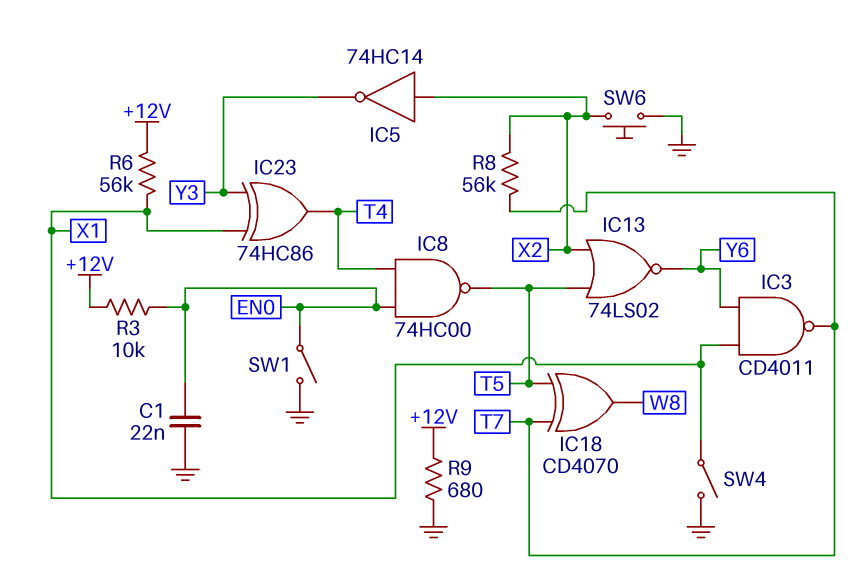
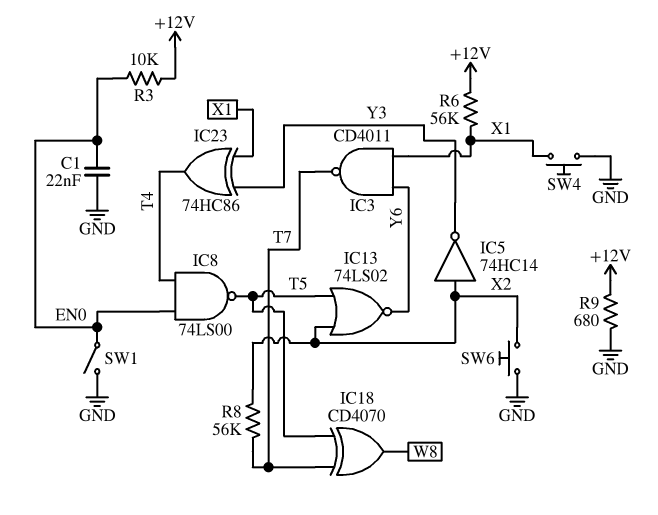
IC8: NAND 74HC00 (in EN0, in T4, out T5) -> NAND 74LS00 (in EN0, in T4, out T5)
SW4: switch (GND, X1) -> button (GND, X1)

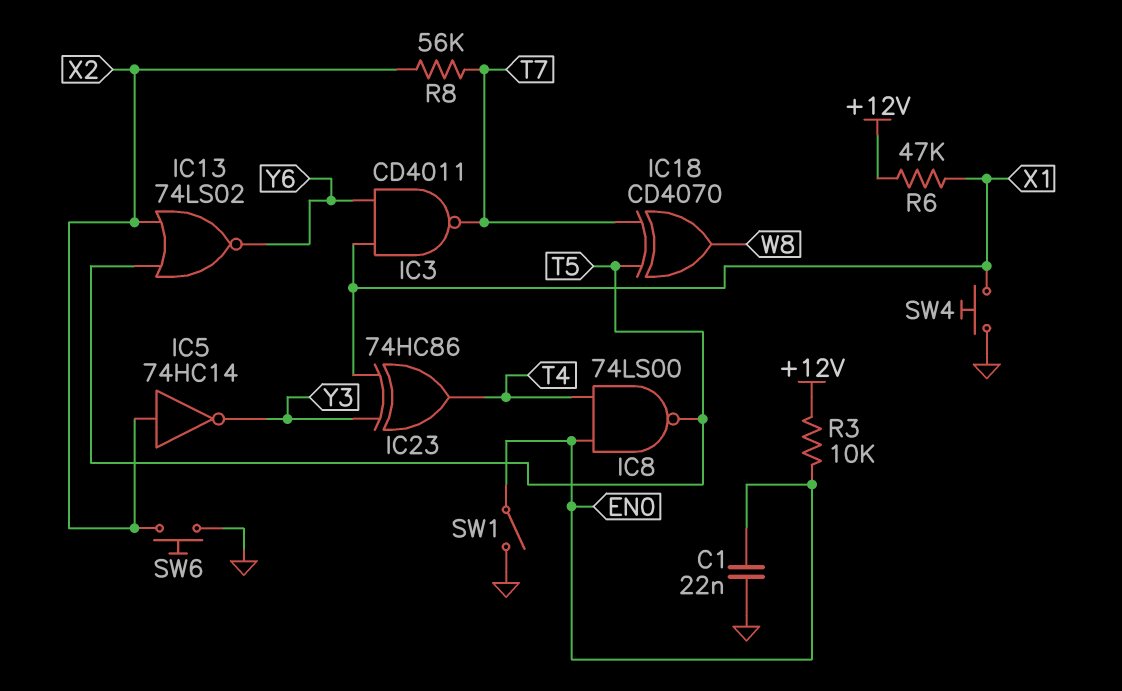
R6: 56k (+12V, X1) -> 47k (+12V, X1)
R9: 680 (+12V, GND) -> none

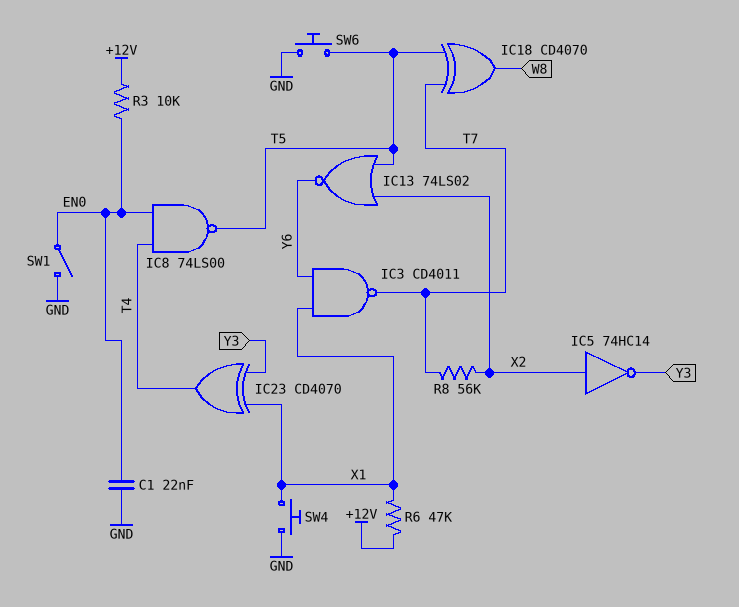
IC23: XOR 74HC86 (in X1, in Y3, out T4) -> XOR CD4070 (in X1, in Y3, out T4)
SW6: button (GND, X2) -> button (GND, T5)

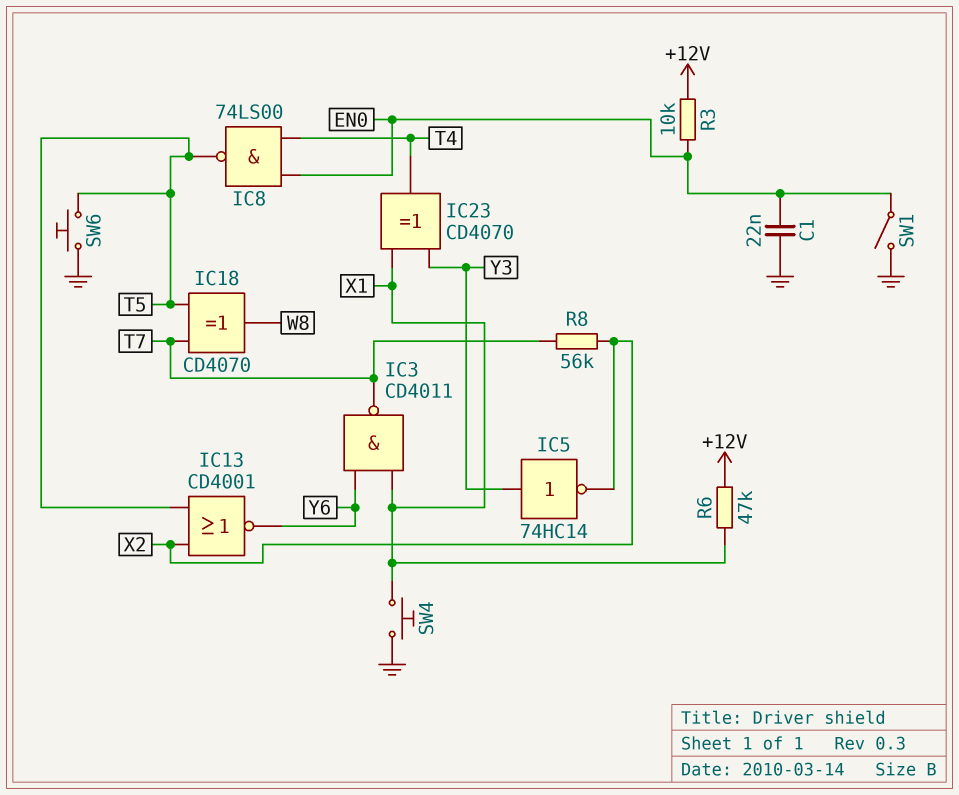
IC5: NOT 74HC14 (in X2, out Y3) -> NOT 74HC14 (in Y3, out X2)
IC13: NOR 74LS02 (in T5, in X2, out Y6) -> NOR CD4001 (in T5, in X2, out Y6)

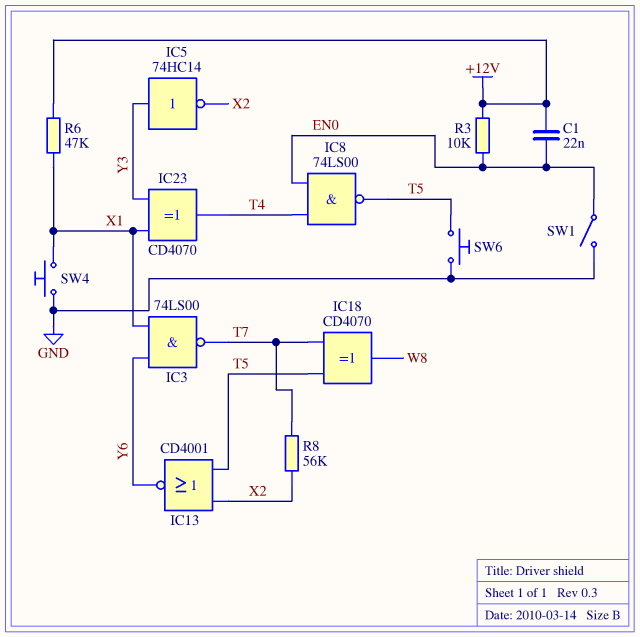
C1: 22nF (EN0, GND) -> 22nF (+12V, EN0)
IC3: NAND CD4011 (in X1, in Y6, out T7) -> NAND 74LS00 (in X1, in Y6, out T7)

